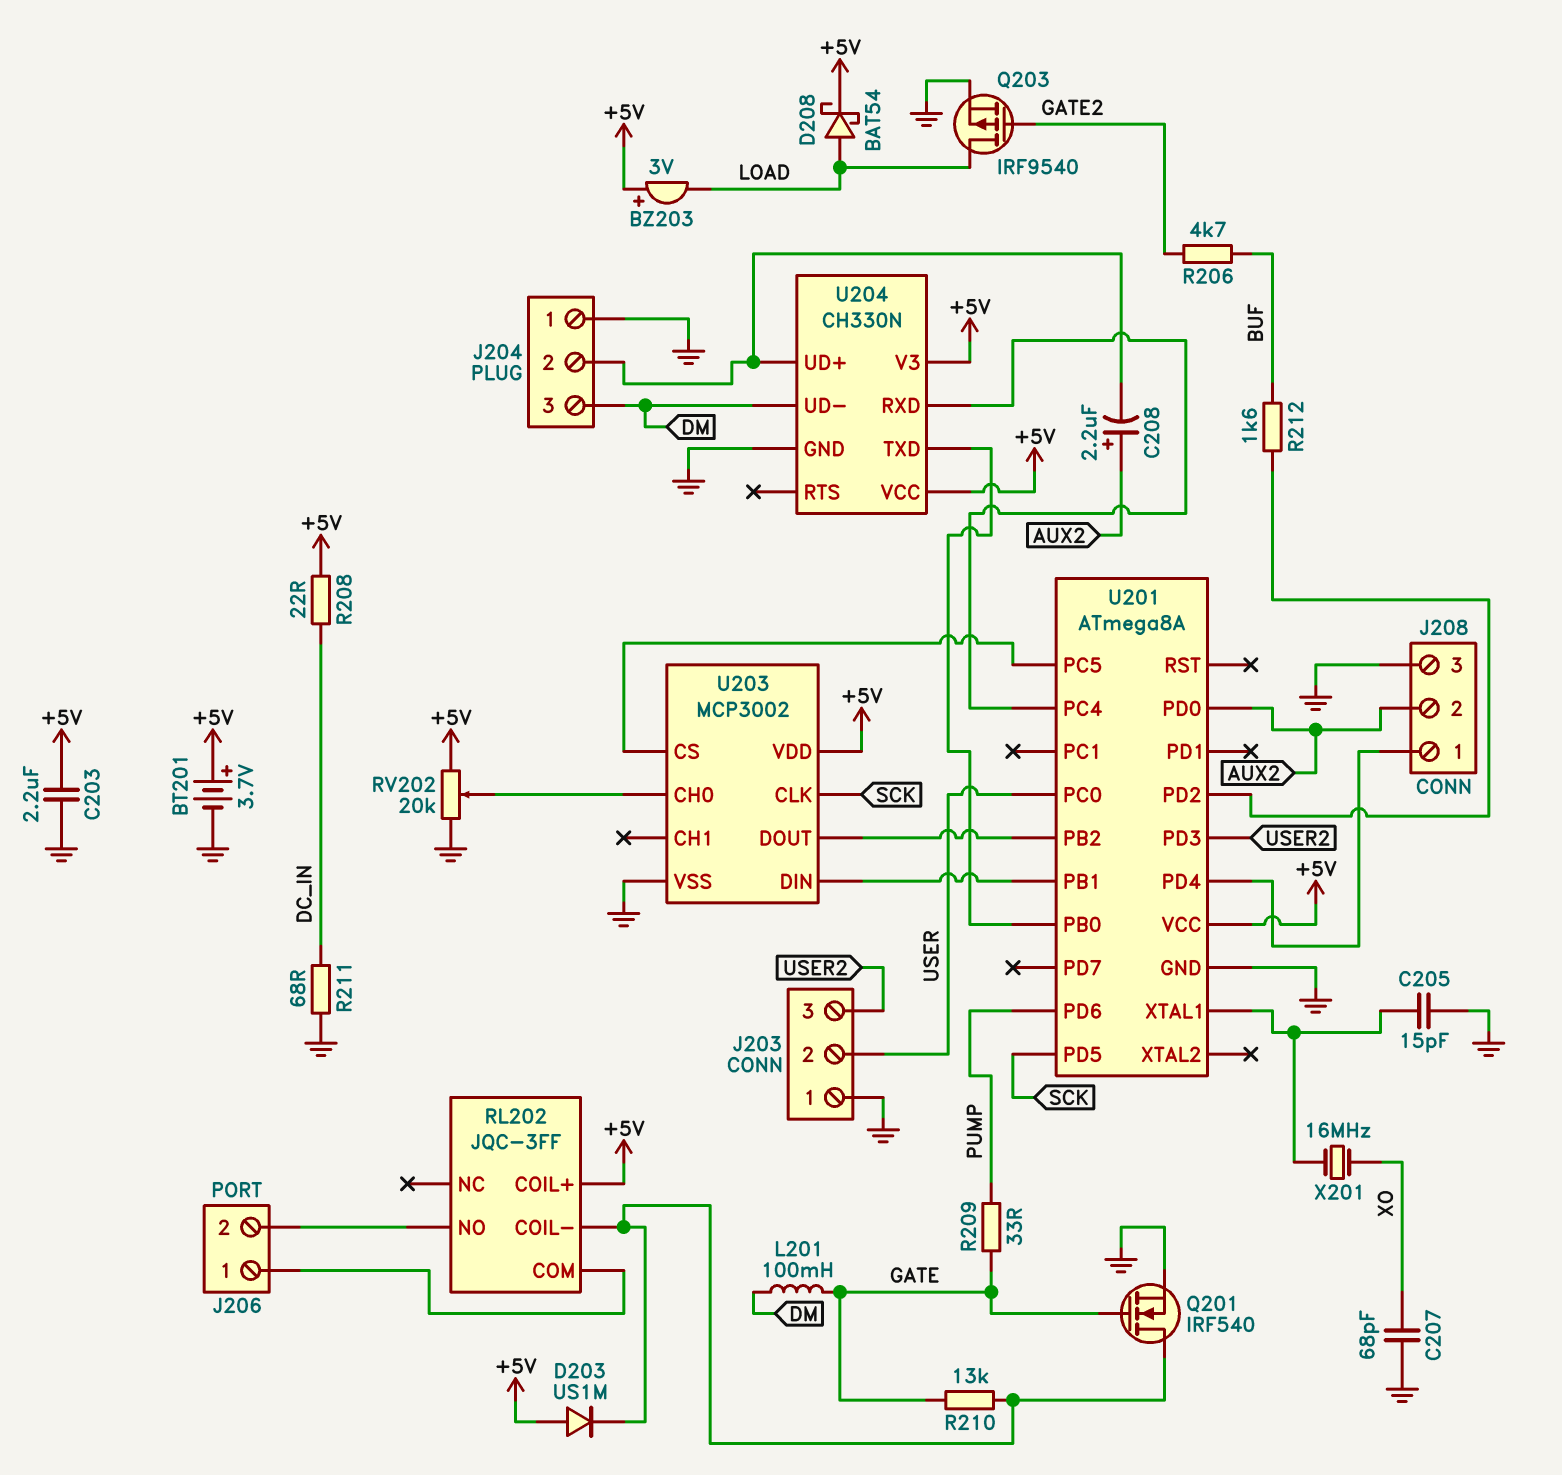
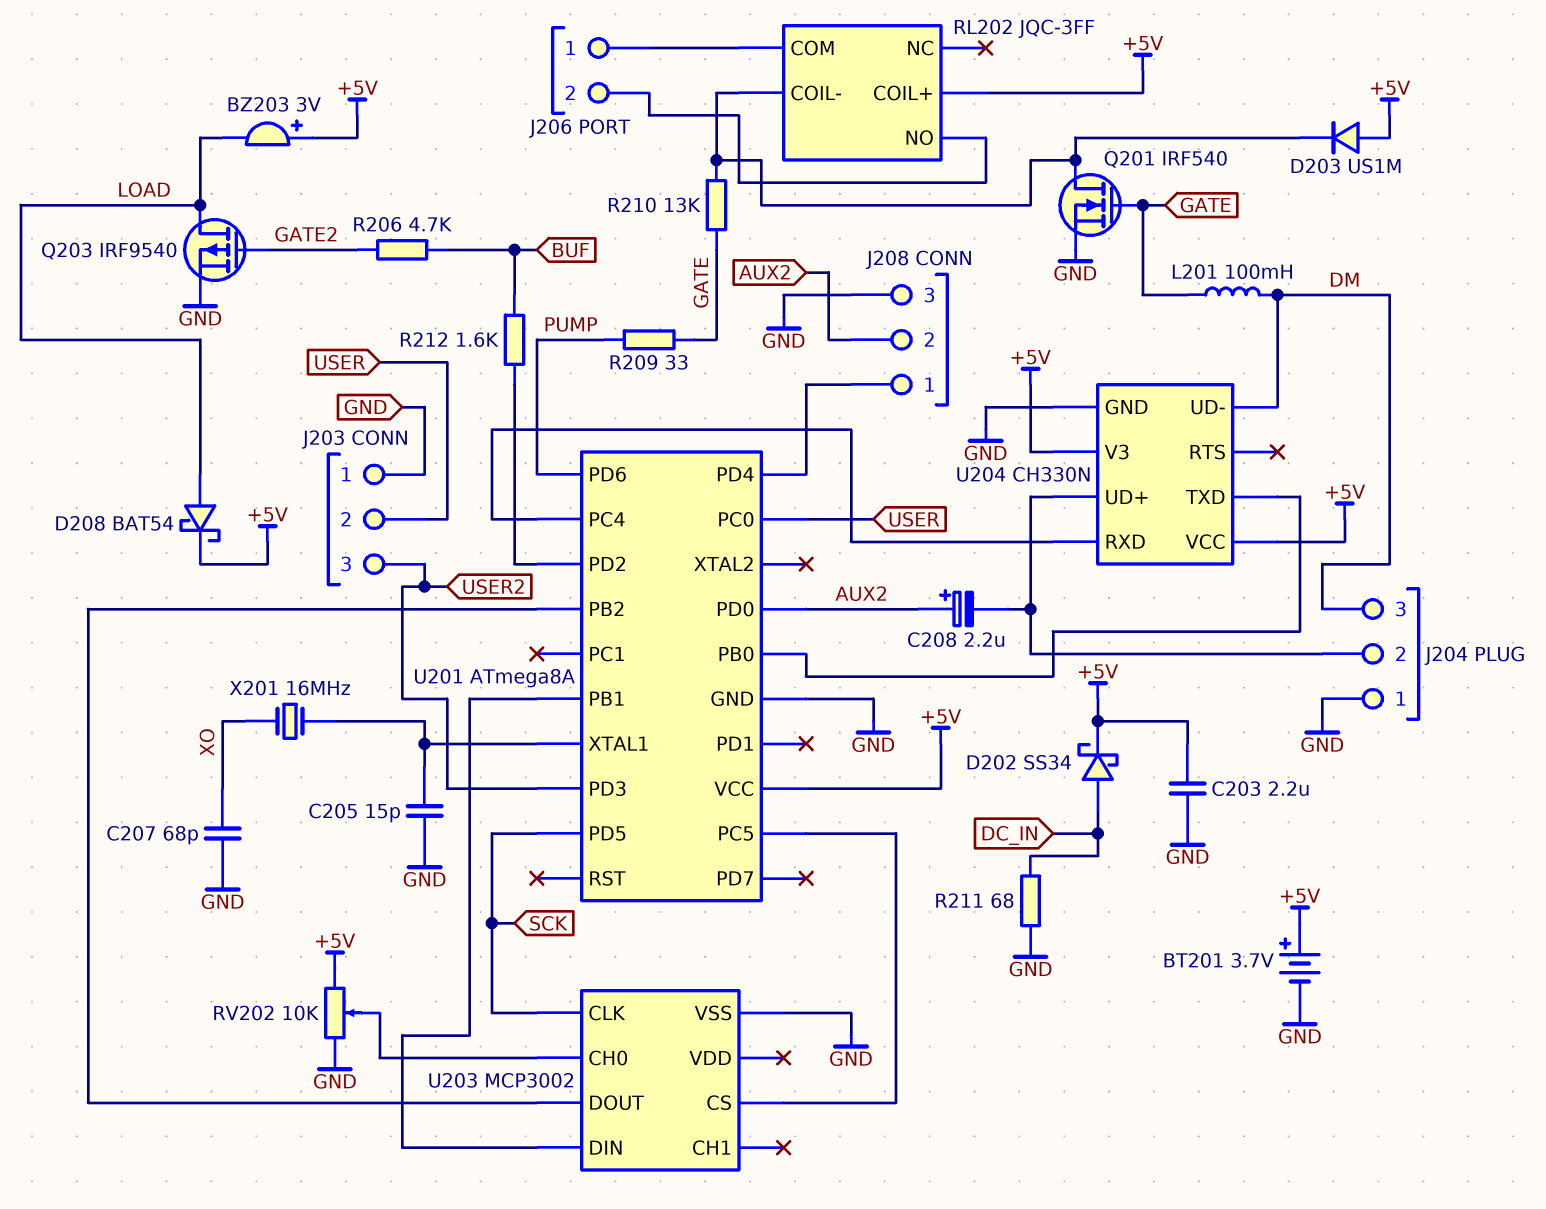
D202: none -> schottky SS34 (A DC_IN, K +5V)
R208: 22 (+5V, DC_IN) -> none
RV202: 20k (+5V, GND, wiper U203/CH0) -> 10k (+5V, GND, wiper U203/CH0)
U203 pin VDD: +5V -> none

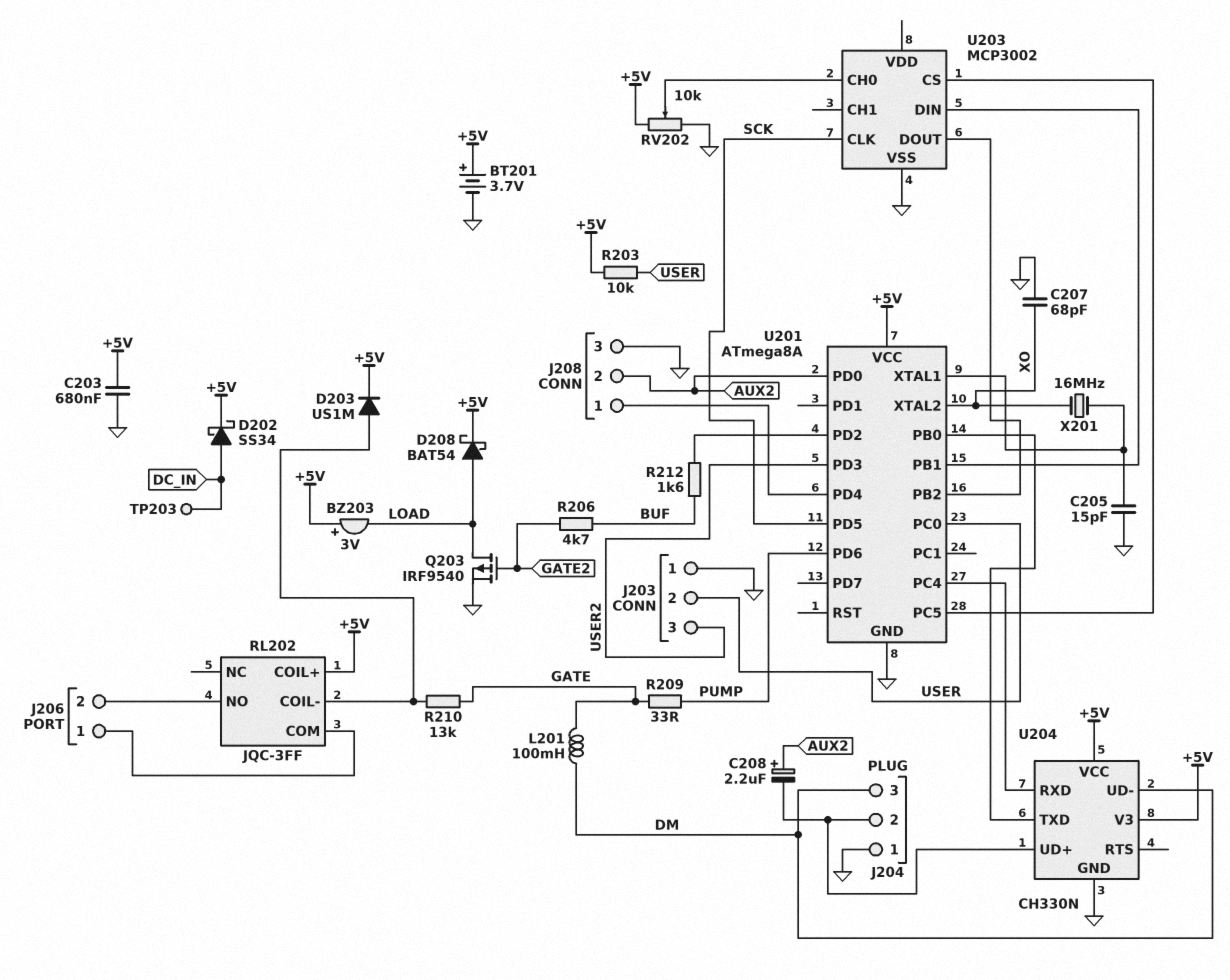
C203: 2.2uF (+5V, GND) -> 680nF (+5V, GND)
D203: diode US1M (A +5V, K RL202/COIL-) -> diode US1M (A RL202/COIL-, K +5V)
Q201: NMOS IRF540 (G GATE, D RL202/COIL-, S GND) -> none
R203: none -> 10k (+5V, USER)
R211: 68 (DC_IN, GND) -> none
TP203: none -> test point (DC_IN)
U201 pin XTAL2: none -> XO

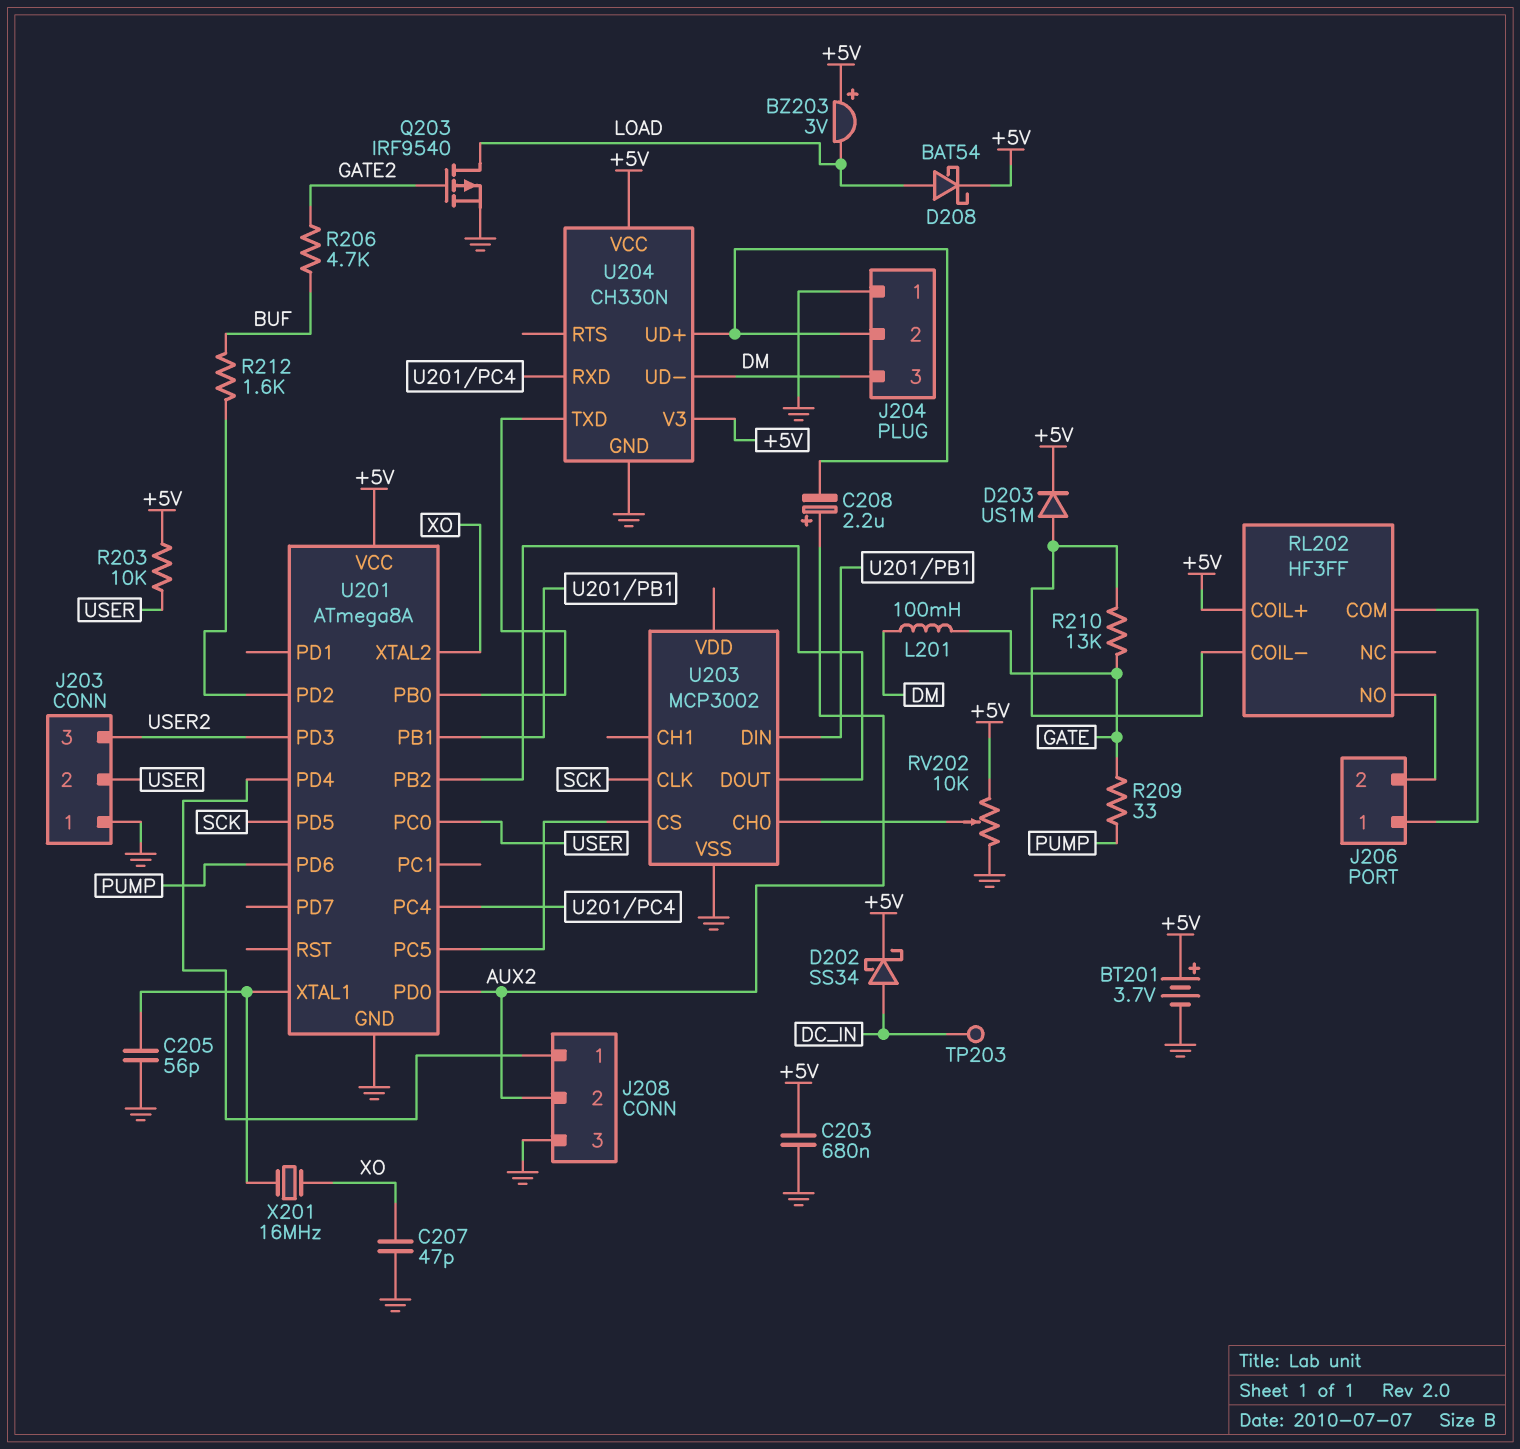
C205: 15pF (GND, U201/XTAL1) -> 56pF (GND, U201/XTAL1)
C207: 68pF (GND, XO) -> 47pF (GND, XO)
RL202: JQC-3FF -> HF3FF

